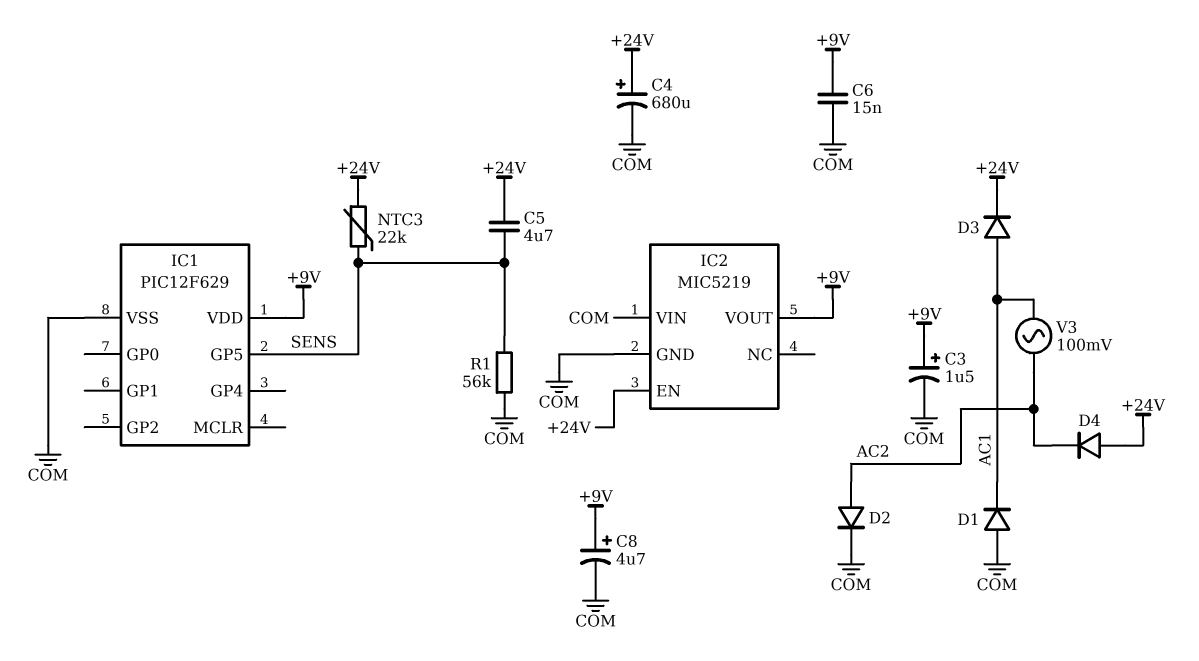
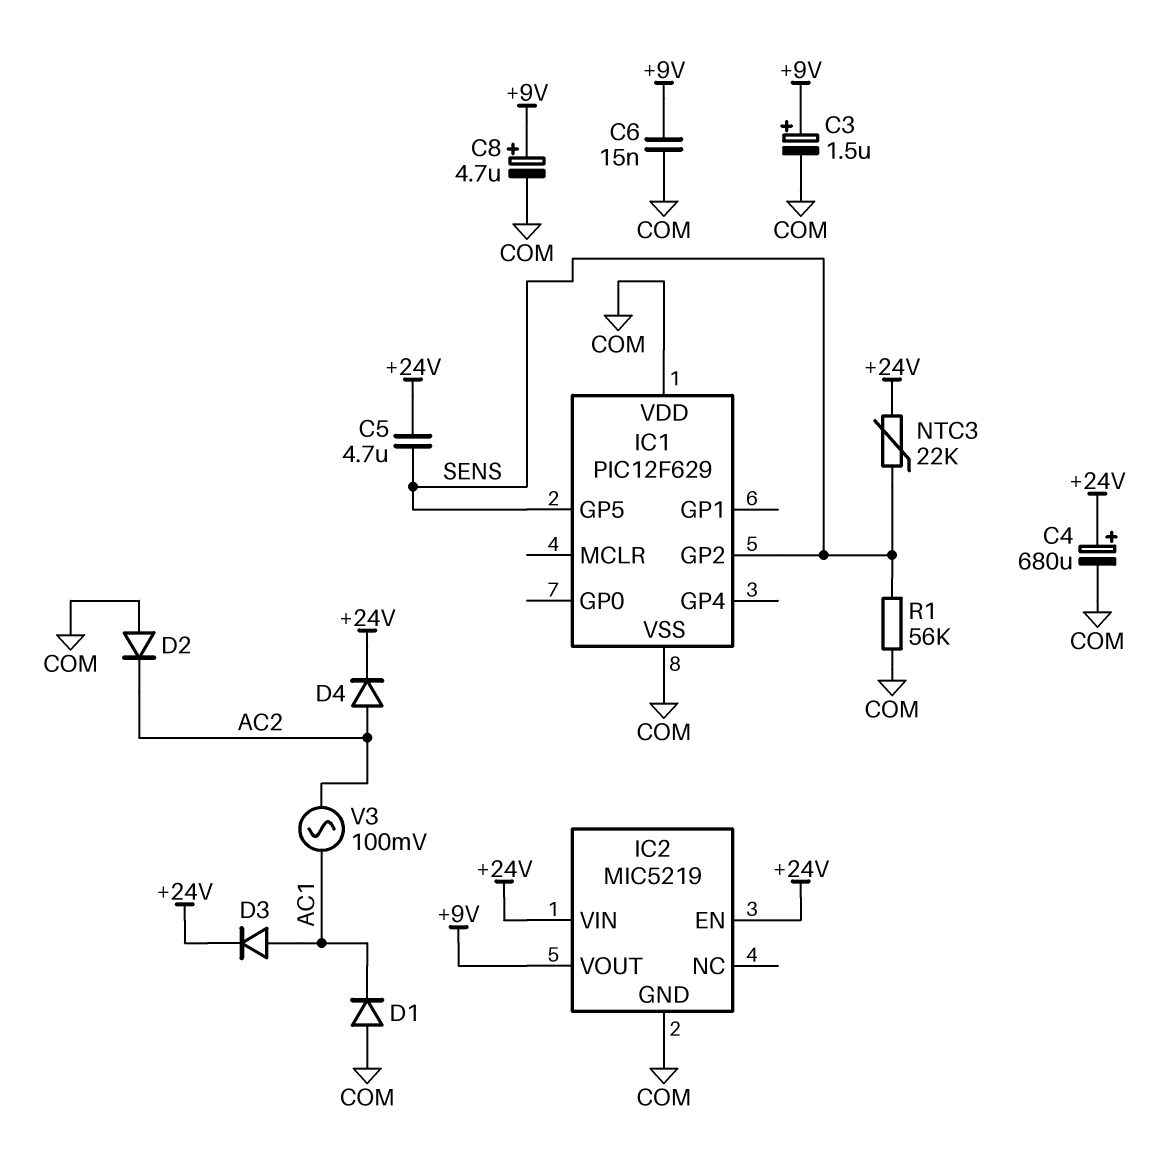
D2: diode (A AC2, K COM) -> diode (A COM, K AC2)
D4: diode (A +24V, K AC2) -> diode (A AC2, K +24V)
IC1 pin GP2: none -> SENS
IC1 pin VDD: +9V -> COM
IC2 pin VIN: COM -> +24V

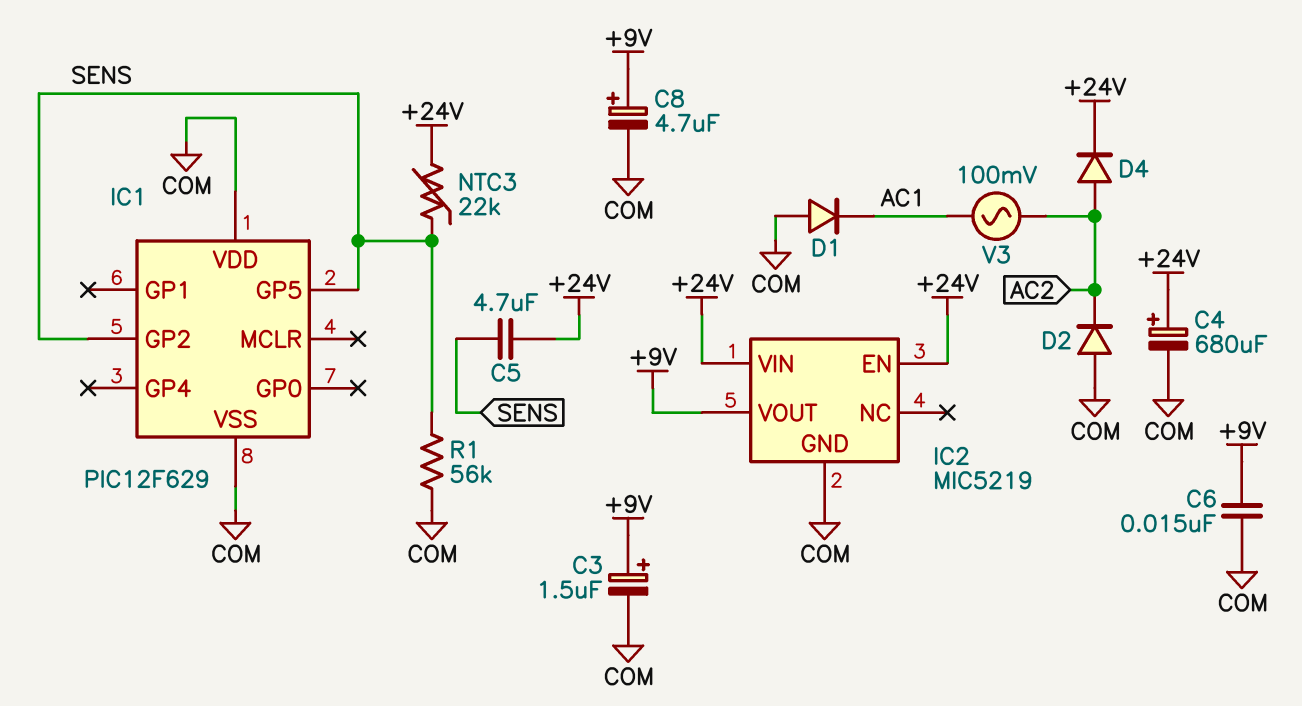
D3: diode (A AC1, K +24V) -> none

